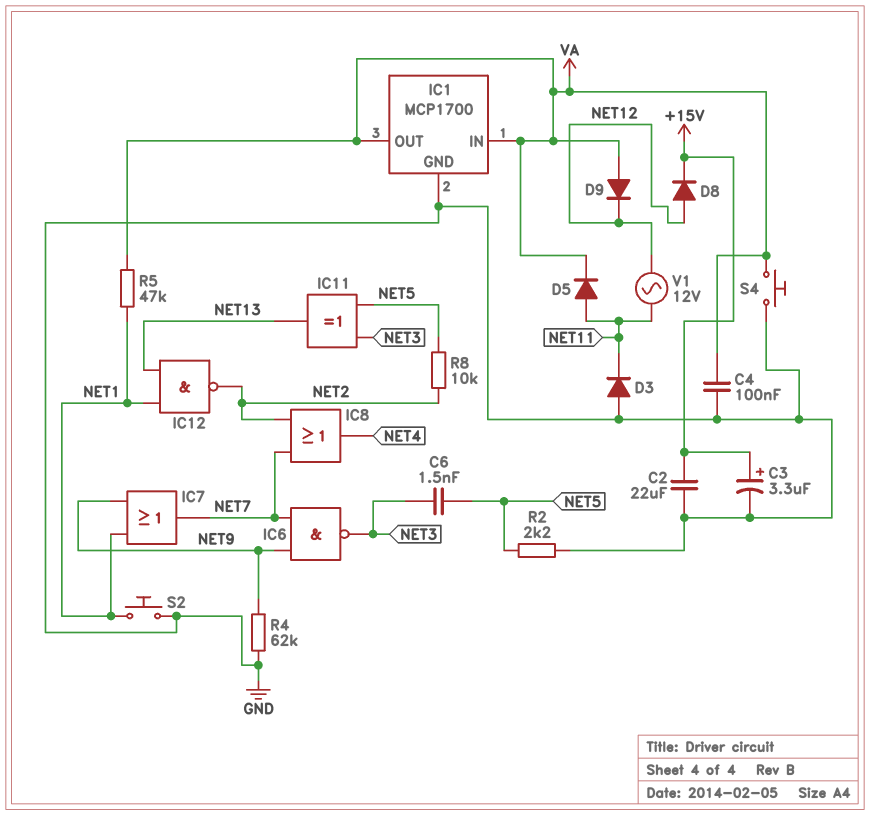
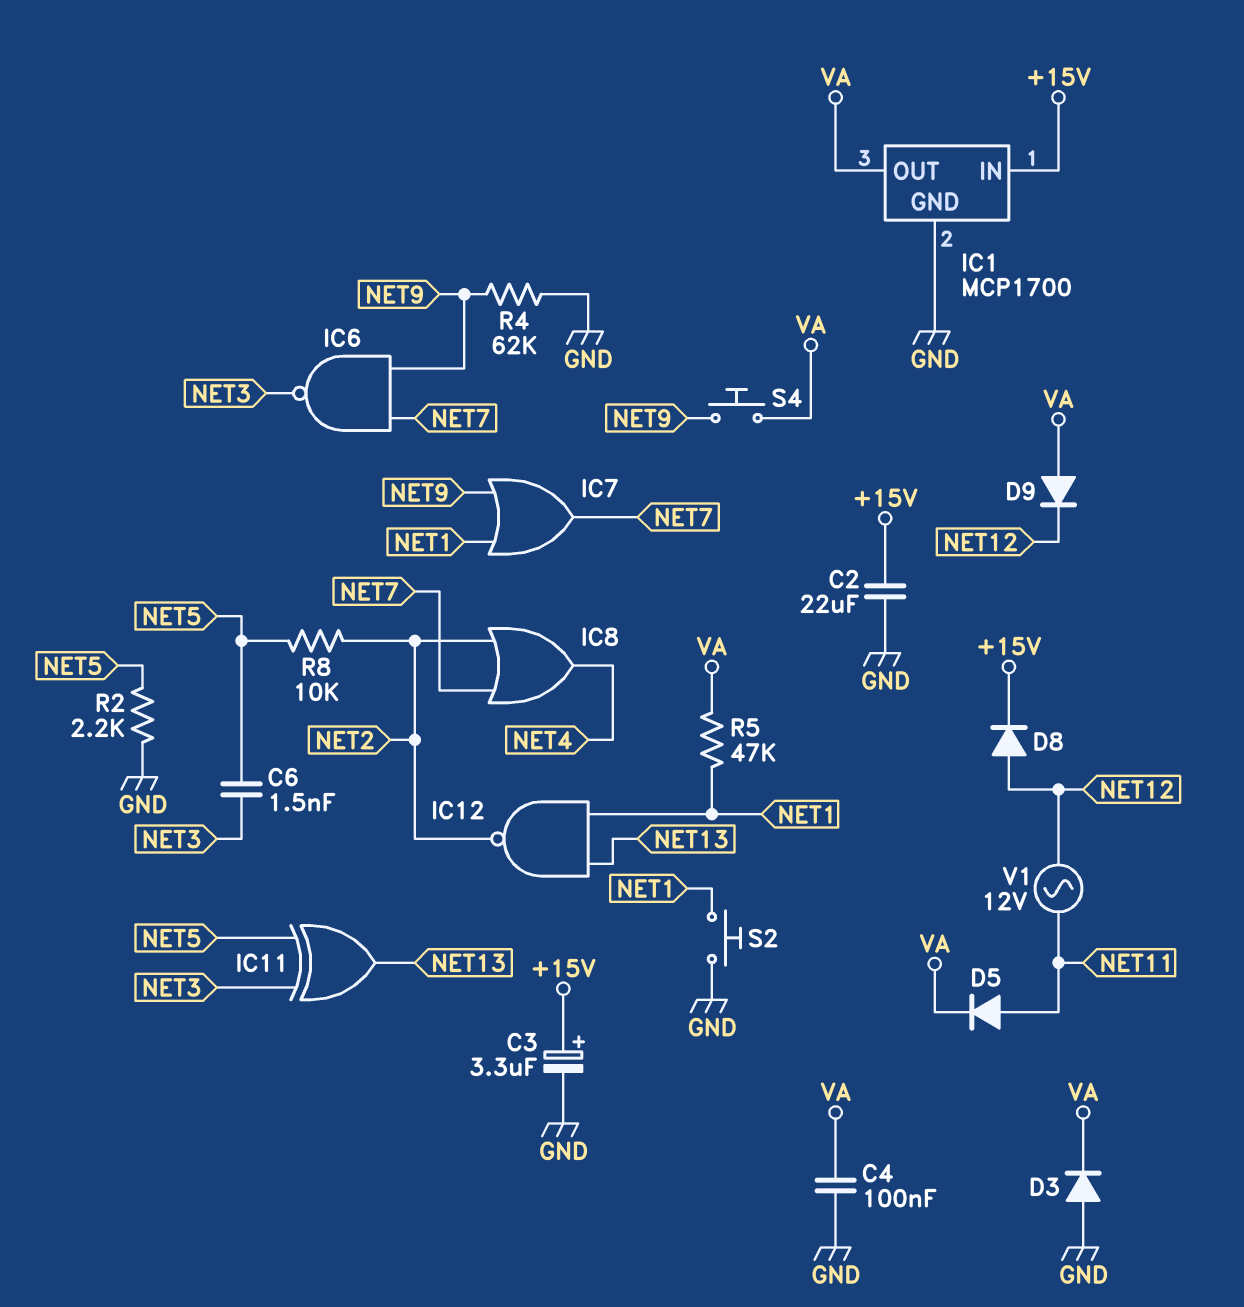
D3: diode (A GND, K NET11) -> diode (A GND, K VA)
IC1 pin IN: VA -> +15V
S4: button (GND, VA) -> button (NET9, VA)

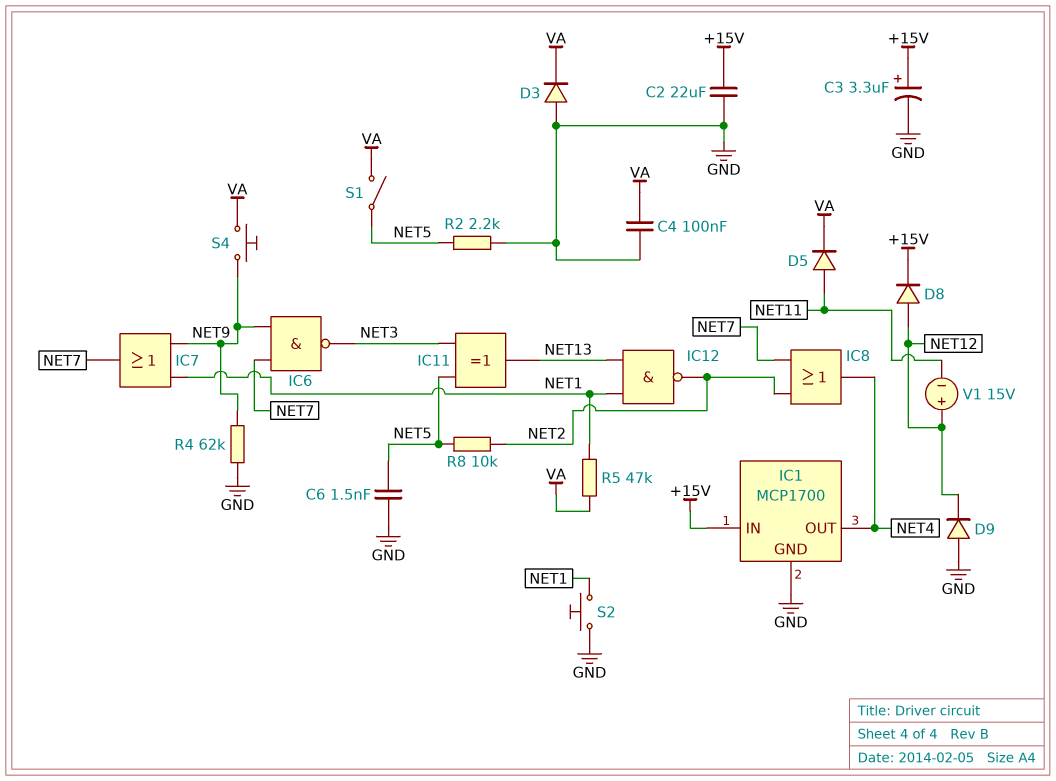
C6: 1.5nF (NET3, NET5) -> 1.5nF (GND, NET5)
D9: diode (A VA, K NET12) -> diode (A GND, K NET12)
IC1 pin OUT: VA -> NET4
S1: none -> switch (NET5, VA)
V1: AC 12V (NET11, NET12) -> 15V (plus NET12, minus NET11)

